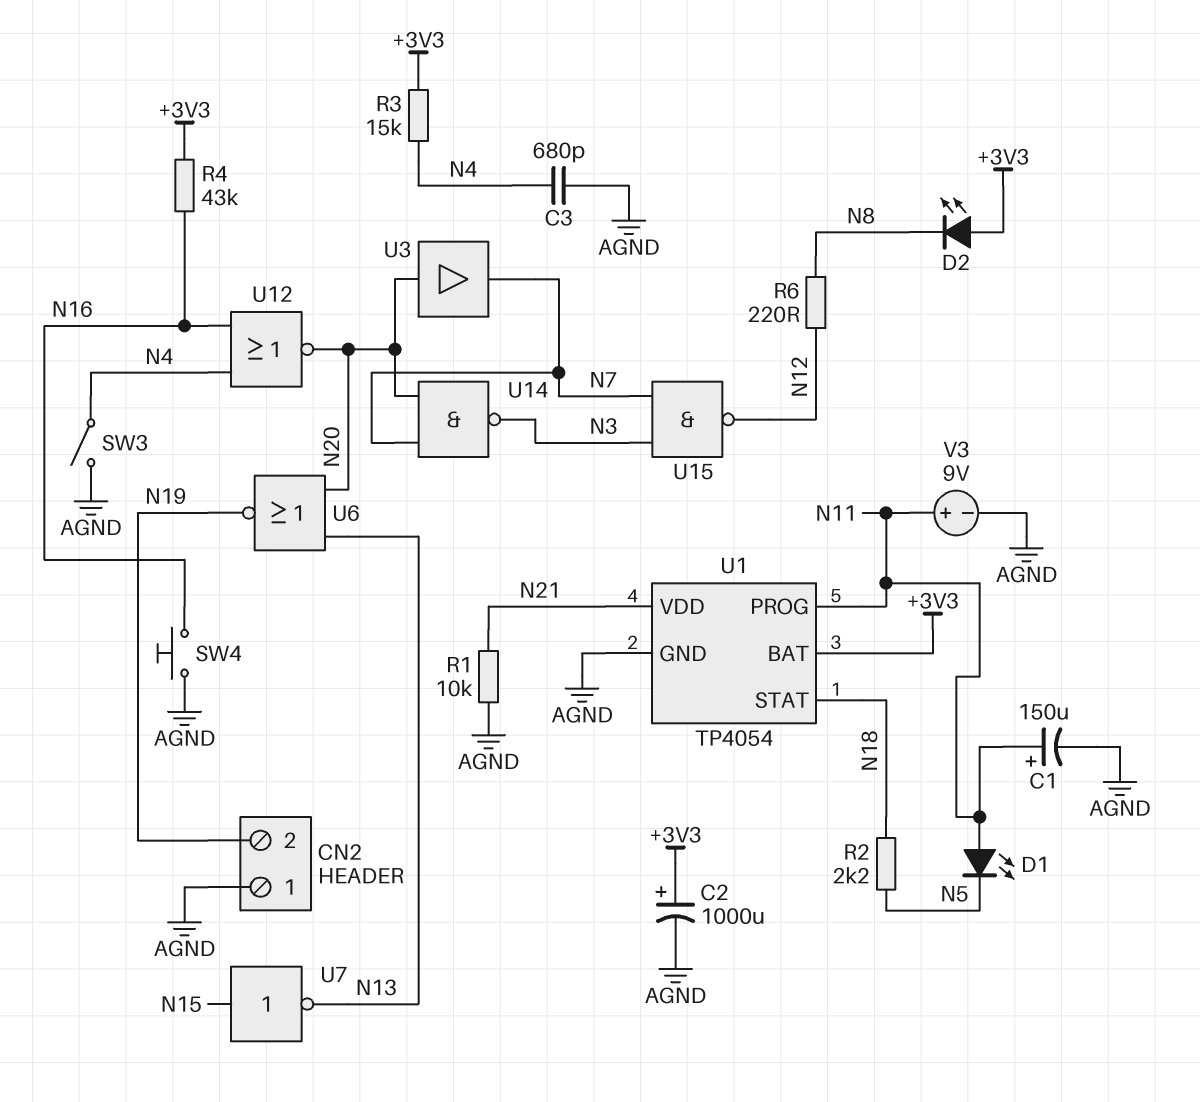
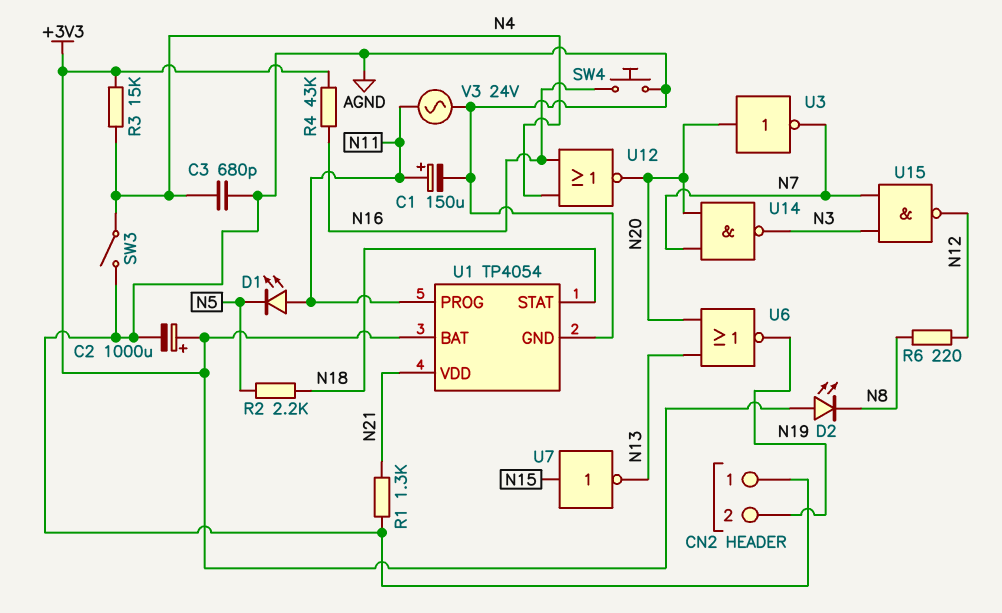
R1: 10k (AGND, N21) -> 1.3k (AGND, N21)
U3: buffer (in N20, out N7) -> NOT (in N20, out N7)
V3: 9V (plus N11, minus AGND) -> AC 24V (AGND, N11)

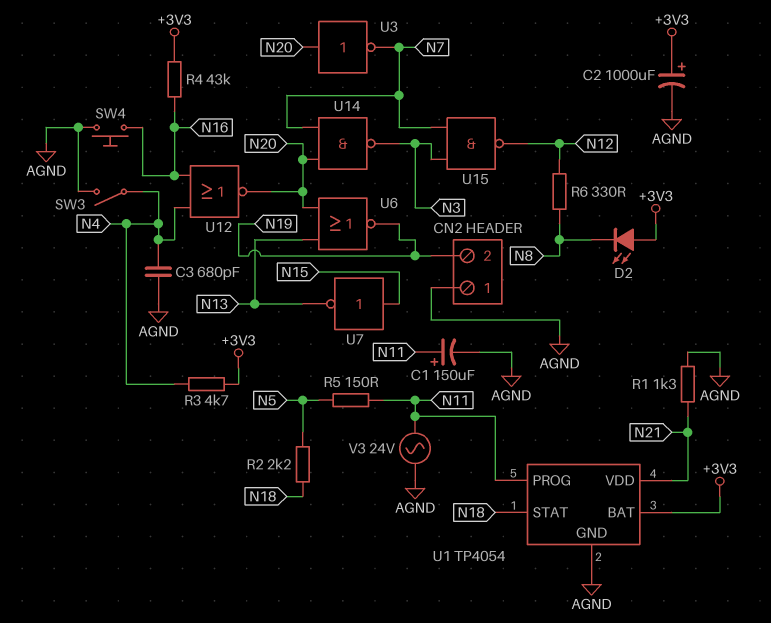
D1: LED (A N11, K N5) -> none
R3: 15k (+3V3, N4) -> 4.7k (+3V3, N4)
R5: none -> 150 (N5, N11)
R6: 220 (N8, N12) -> 330 (N8, N12)

